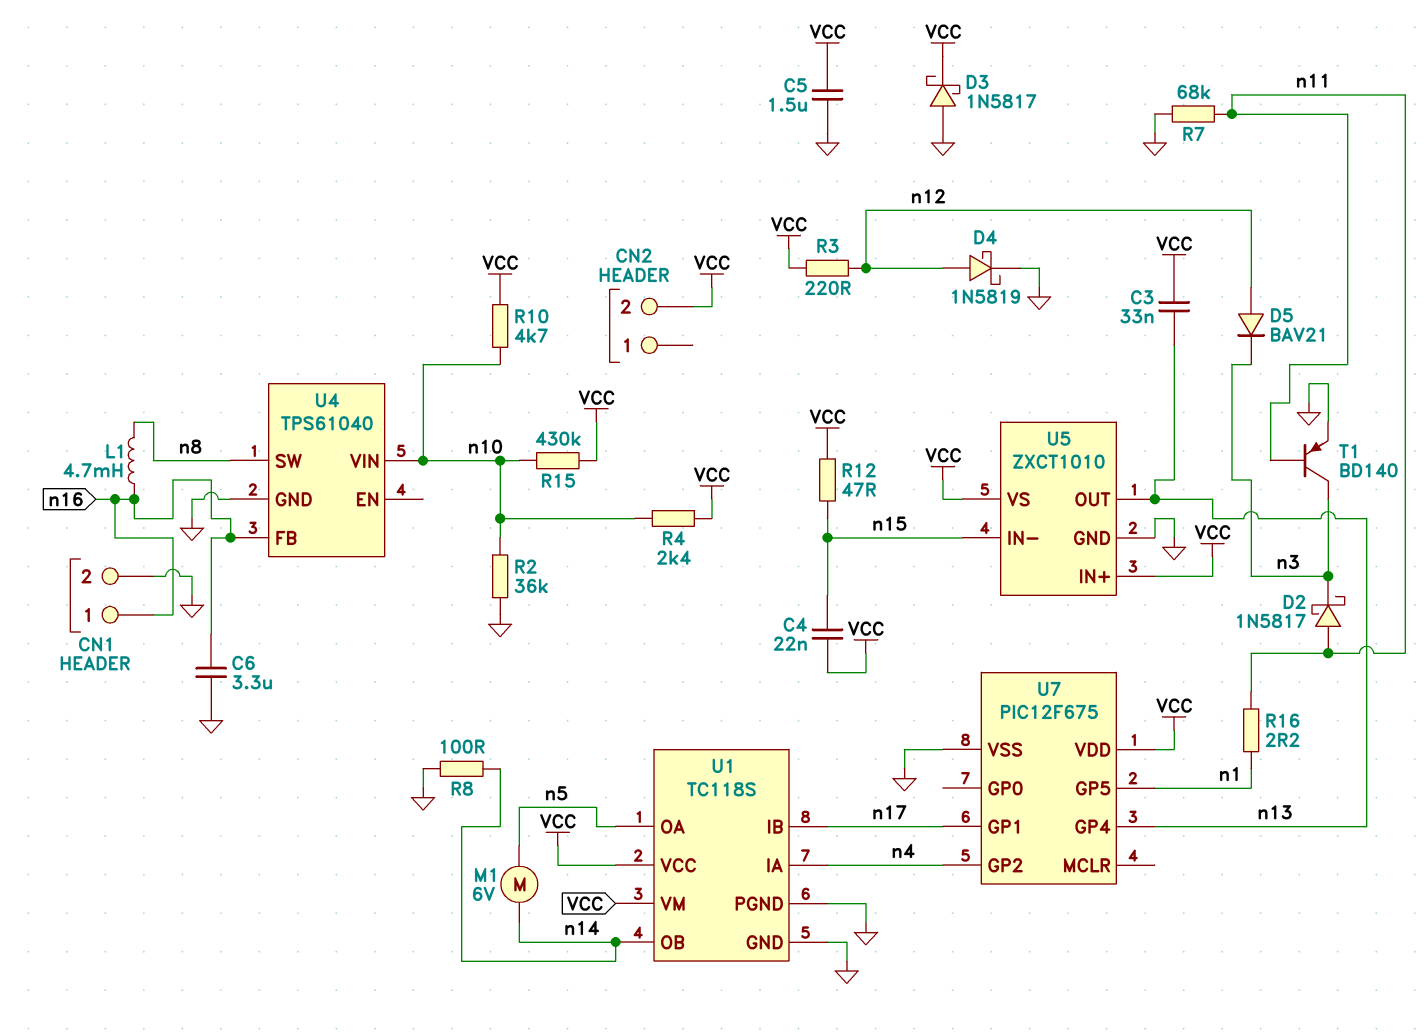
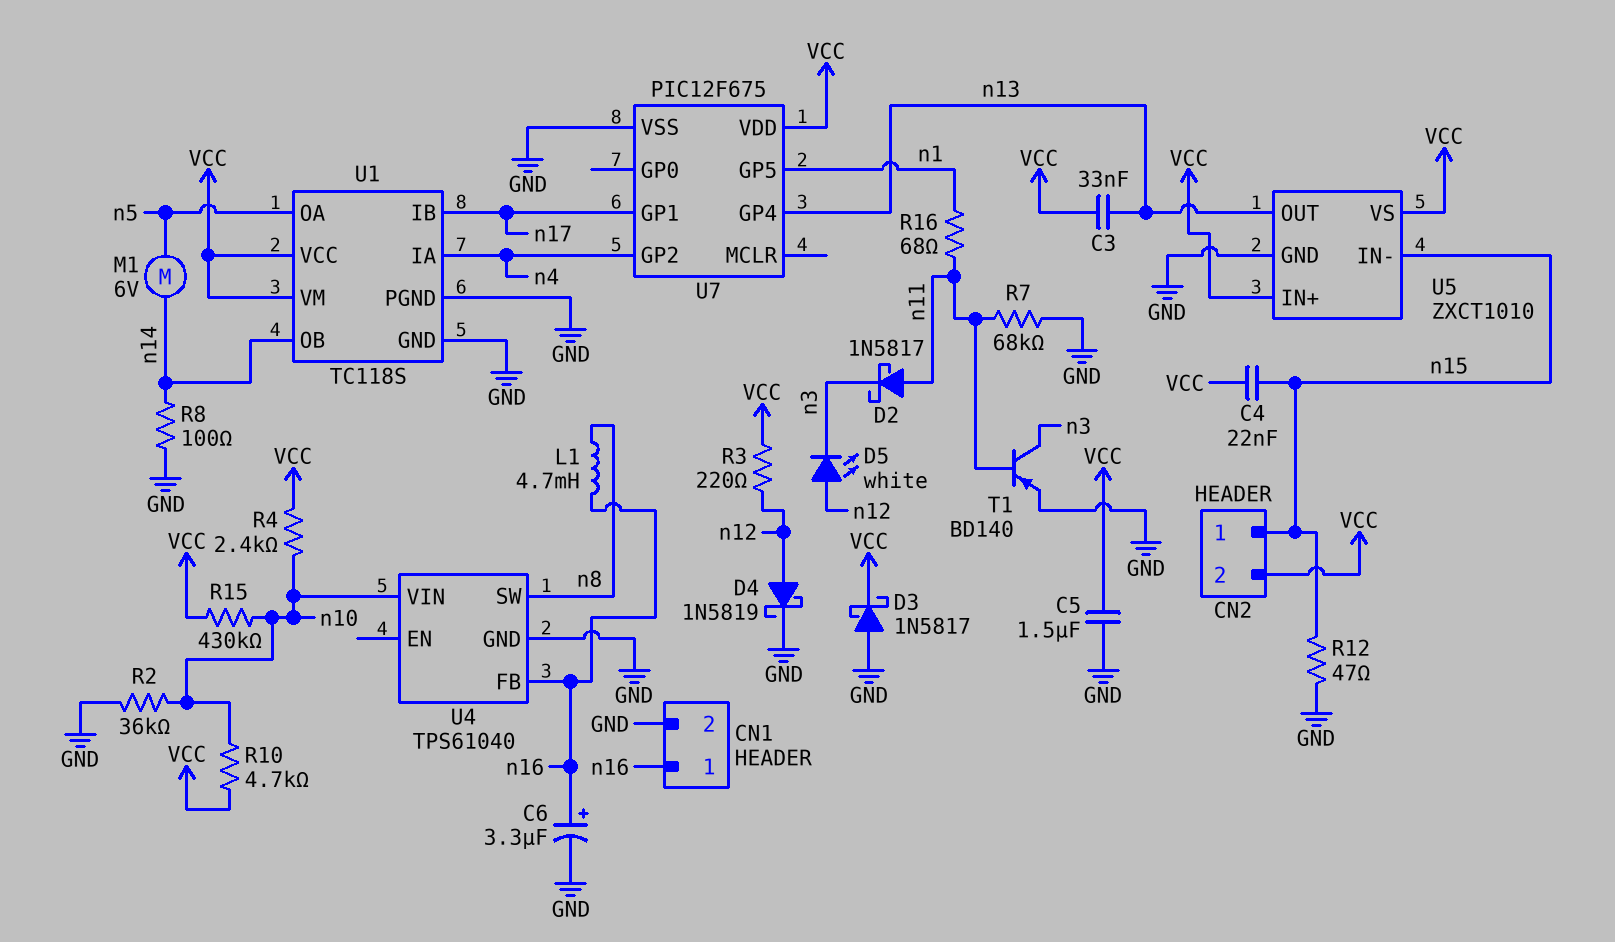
C6: 3.3uF (GND, n16) -> 3.3uF (plus n16, minus GND)
CN2 pin 1: none -> n15
D5: diode BAV21 (A n12, K n3) -> LED white (A n12, K n3)
R12: 47 (VCC, n15) -> 47 (GND, n15)
R16: 2.2 (n1, n11) -> 68 (n1, n11)

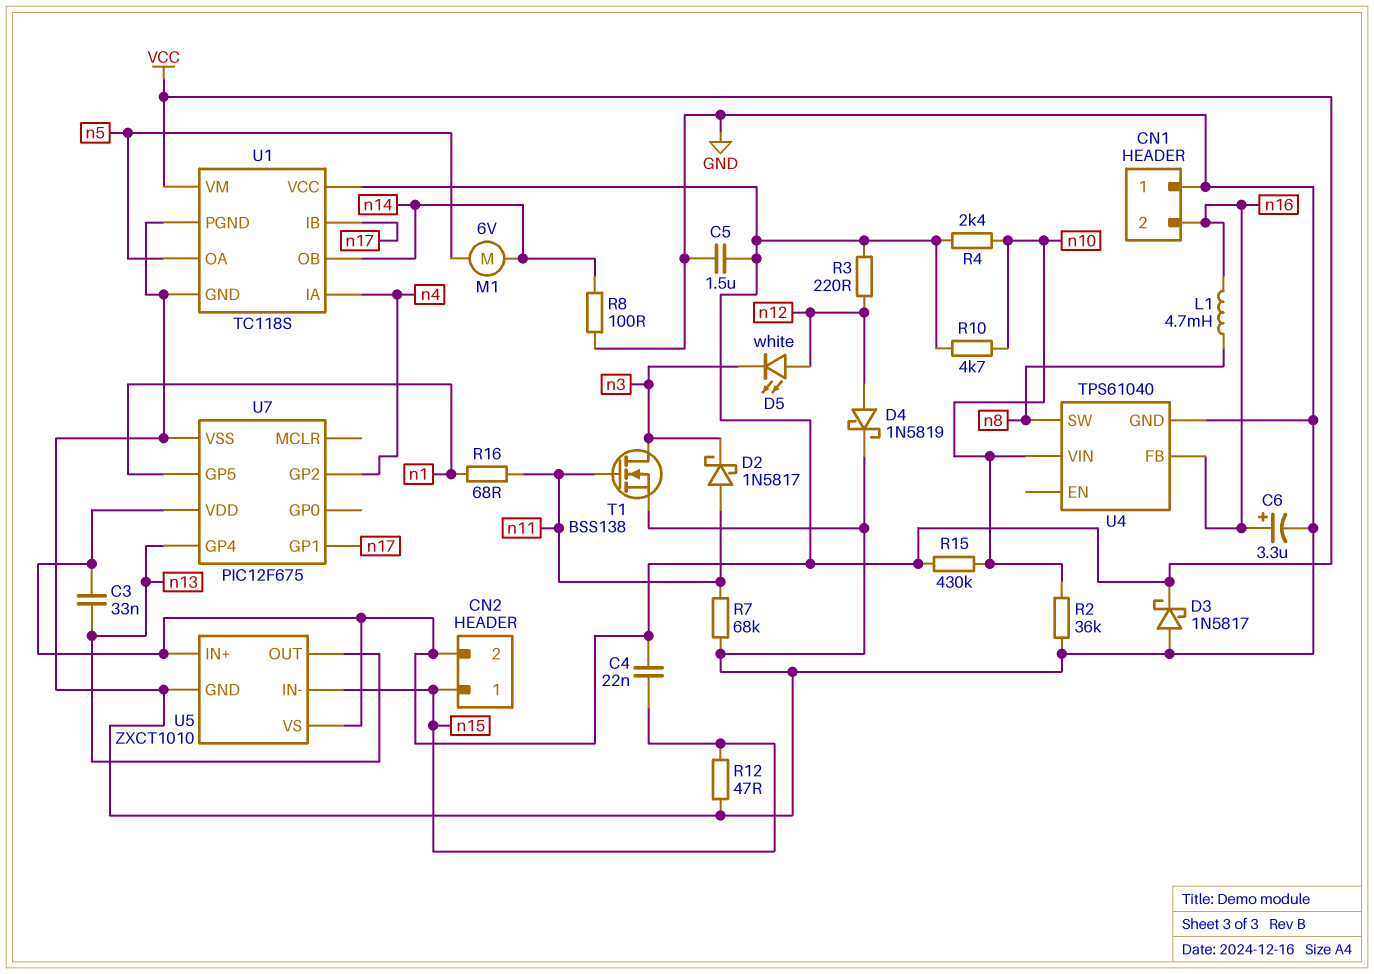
CN1 pin 1: n16 -> GND
CN1 pin 2: GND -> n16
T1: PNP BD140 (B n11, C n3, E GND) -> NMOS BSS138 (G n11, D n3, S GND)

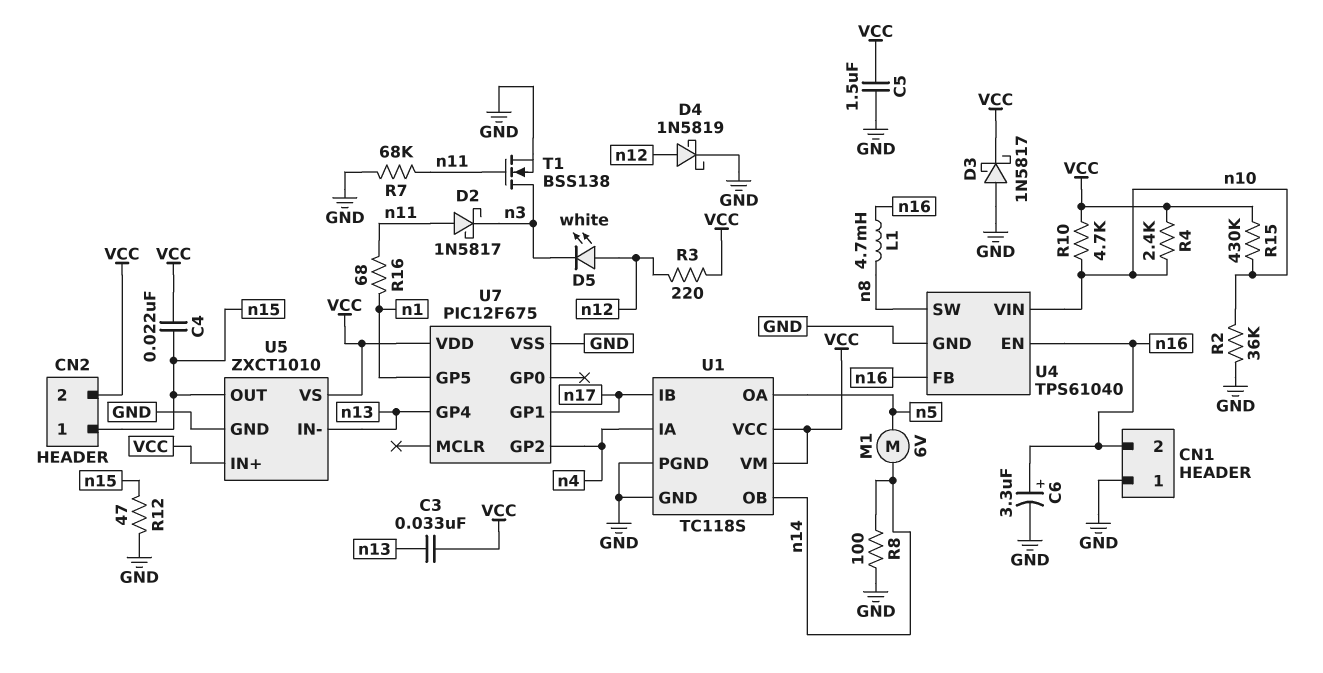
U4 pin EN: none -> n16
U5 pin IN-: n15 -> n13
U5 pin OUT: n13 -> n15

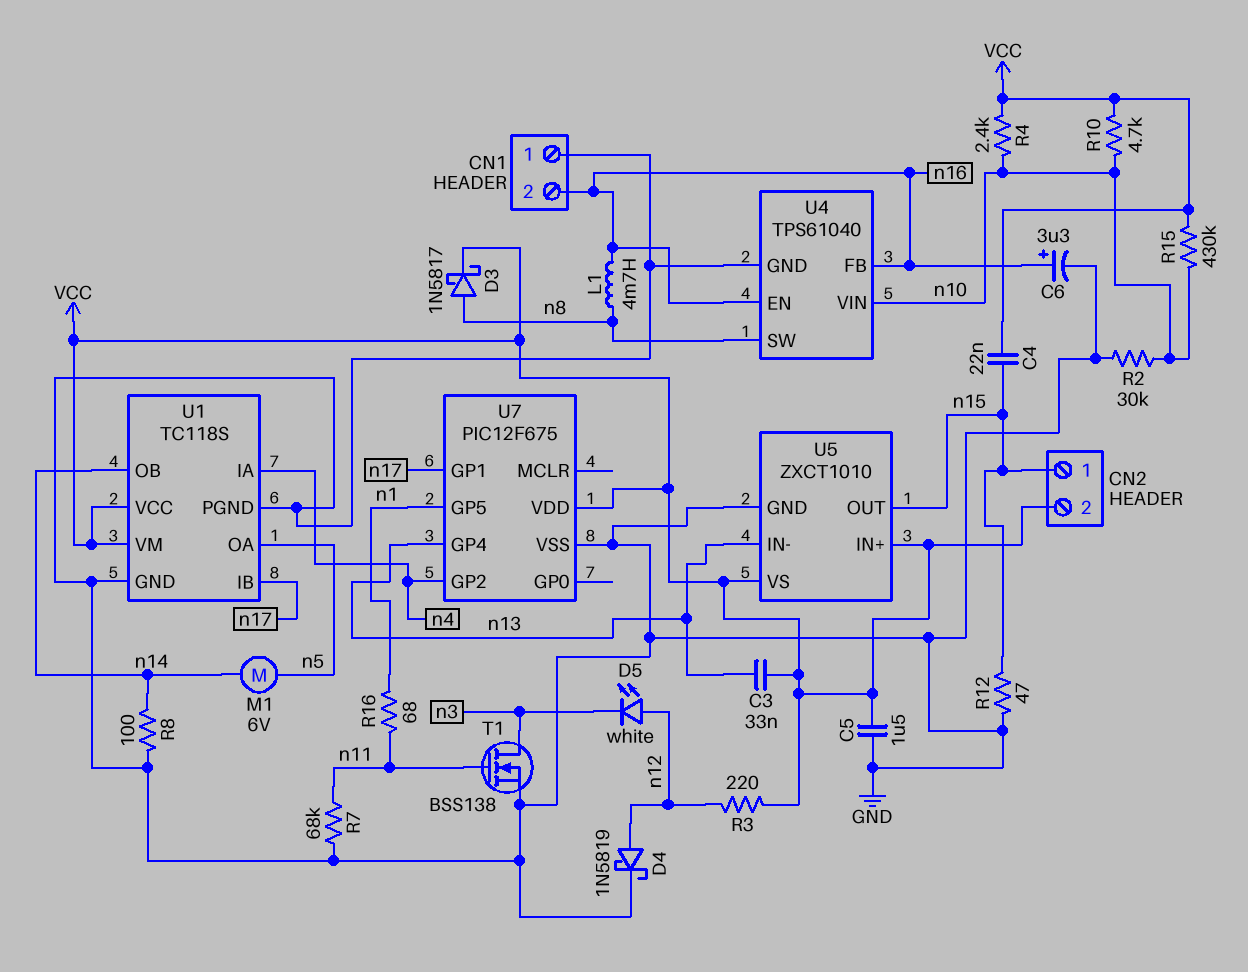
D2: schottky 1N5817 (A n11, K n3) -> none
D3: schottky 1N5817 (A GND, K VCC) -> schottky 1N5817 (A n8, K VCC)
R2: 36k (GND, n10) -> 30k (GND, n10)

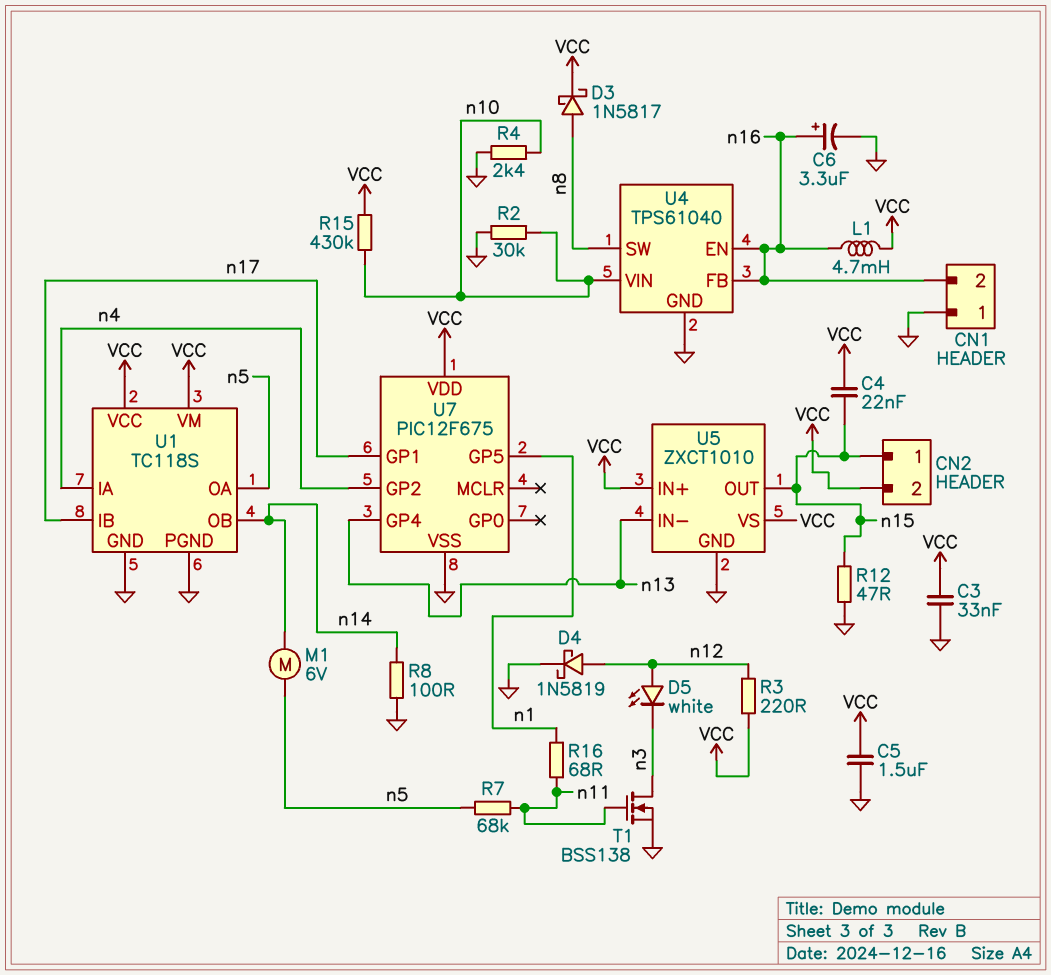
C3: 33nF (VCC, n13) -> 33nF (GND, VCC)
L1: 4.7mH (n8, n16) -> 4.7mH (VCC, n16)
R4: 2.4k (VCC, n10) -> 2.4k (GND, n10)
R7: 68k (GND, n11) -> 68k (n5, n11)
R10: 4.7k (VCC, n10) -> none

